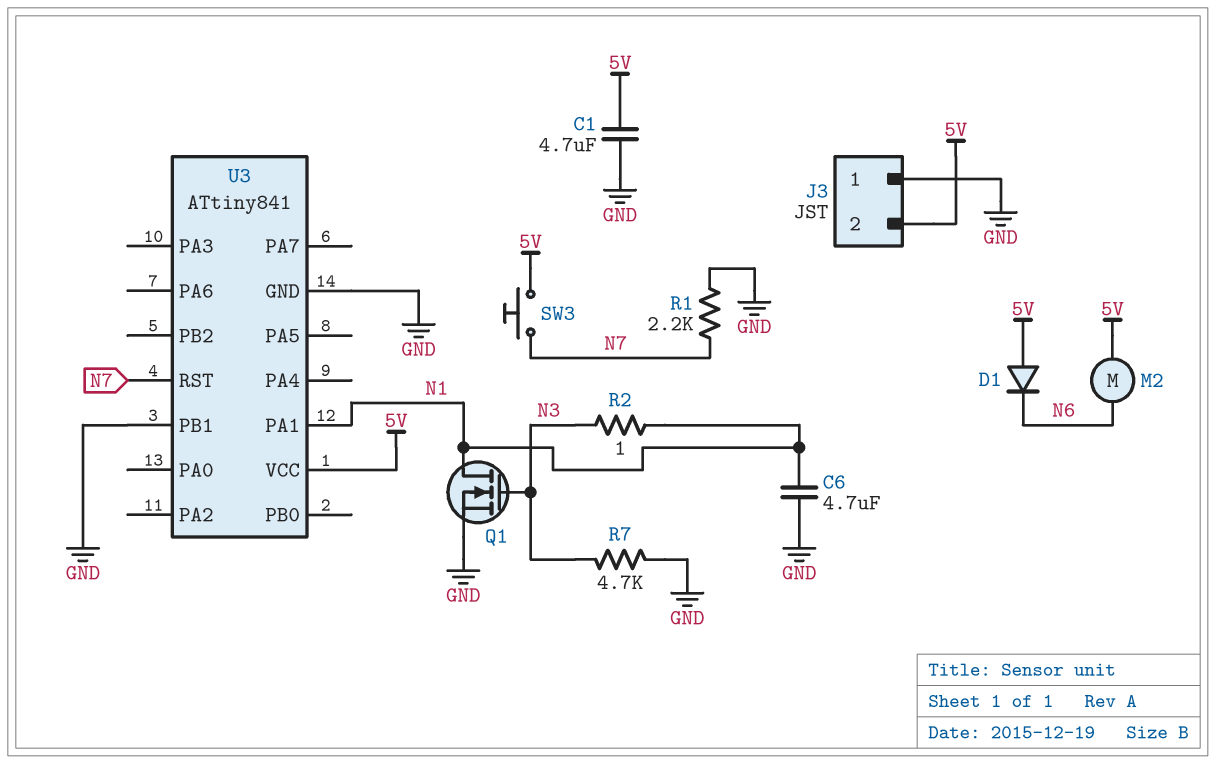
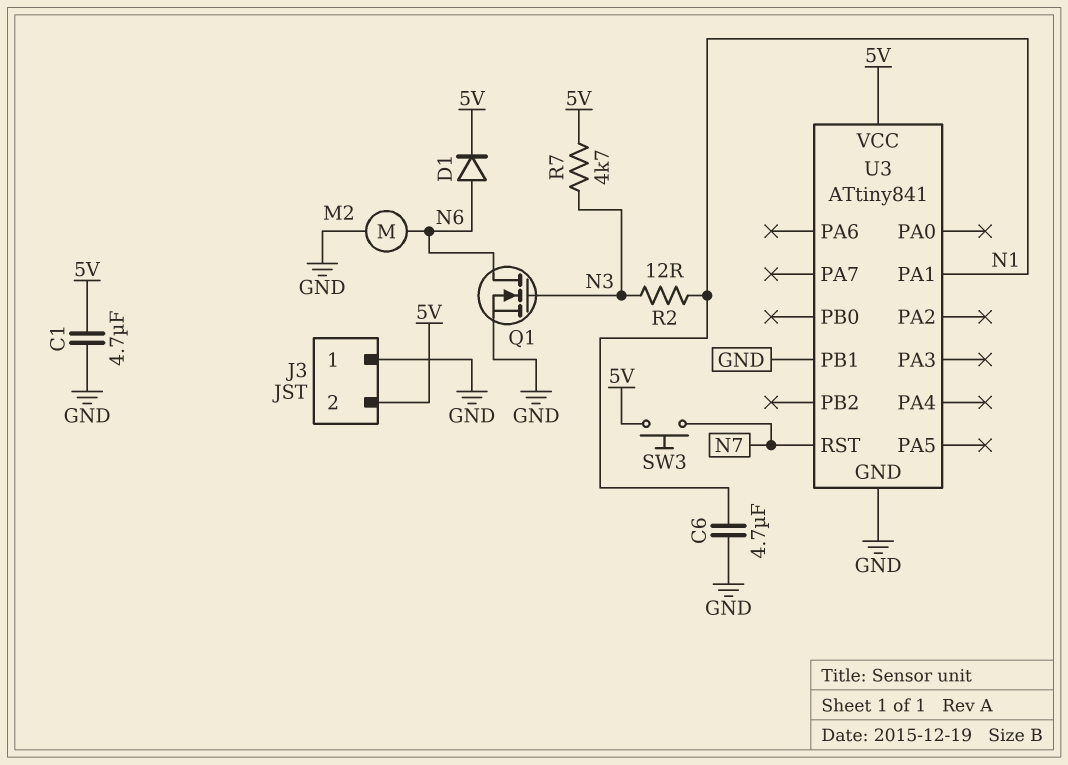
D1: diode (A 5V, K N6) -> diode (A N6, K 5V)
M2: motor (5V, N6) -> motor (GND, N6)
Q1: NMOS (G N3, D N1, S GND) -> NMOS (G N3, D N6, S GND)
R1: 2.2k (GND, N7) -> none
R2: 1 (N1, N3) -> 12 (N1, N3)
R7: 4.7k (GND, N3) -> 4.7k (5V, N3)

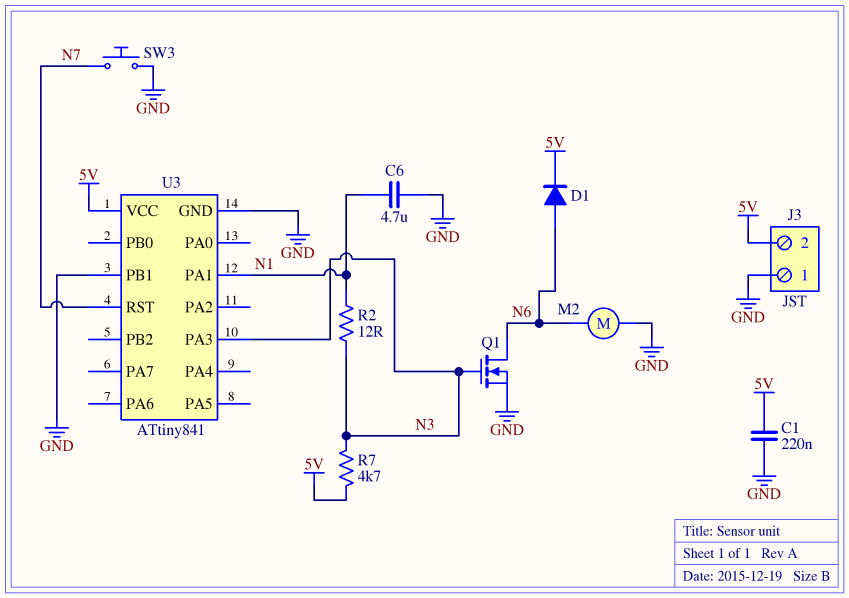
C1: 4.7uF (5V, GND) -> 220nF (5V, GND)
SW3: button (5V, N7) -> button (GND, N7)
U3 pin PA3: none -> N3

